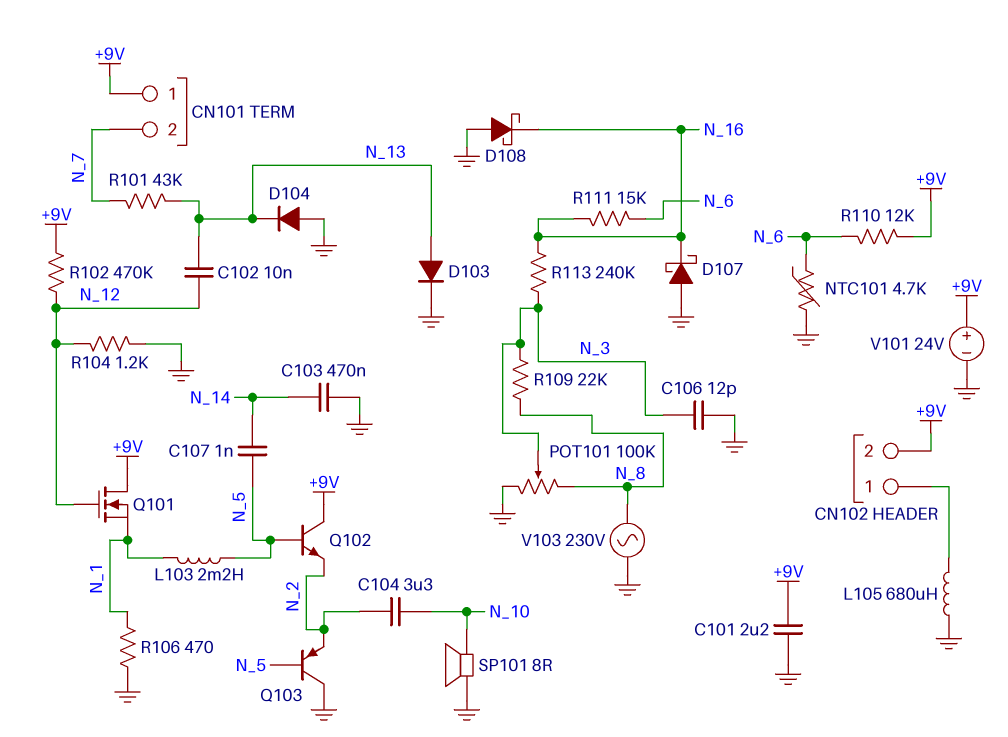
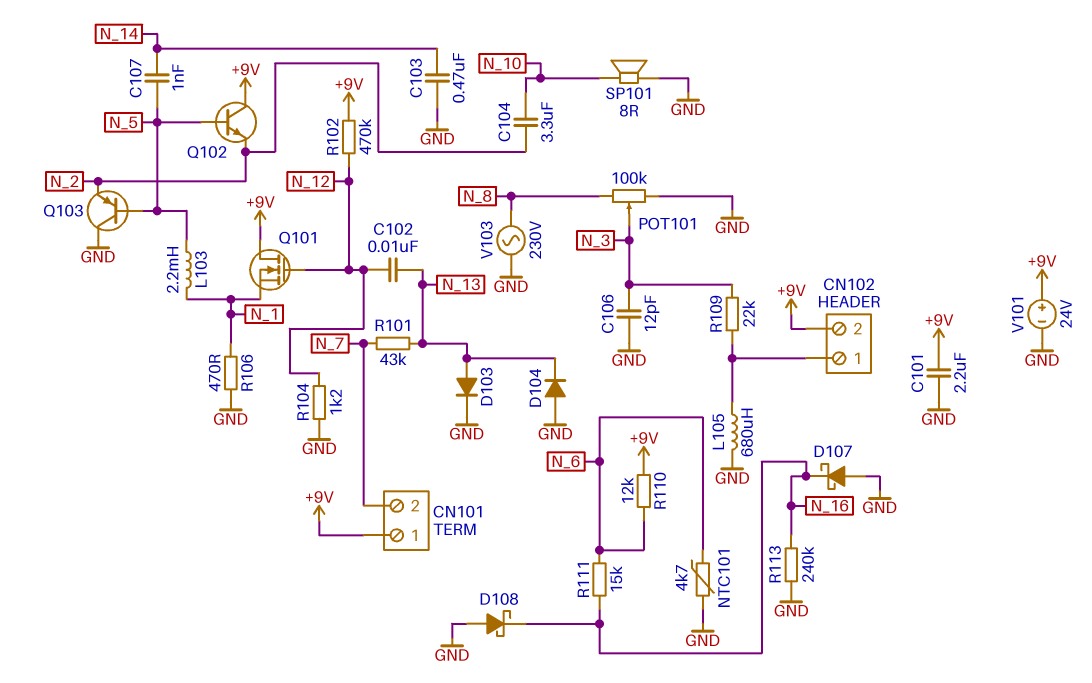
R109: 22k (N_3, N_8) -> 22k (CN102/1, N_3)
R113: 240k (N_3, N_16) -> 240k (GND, N_16)

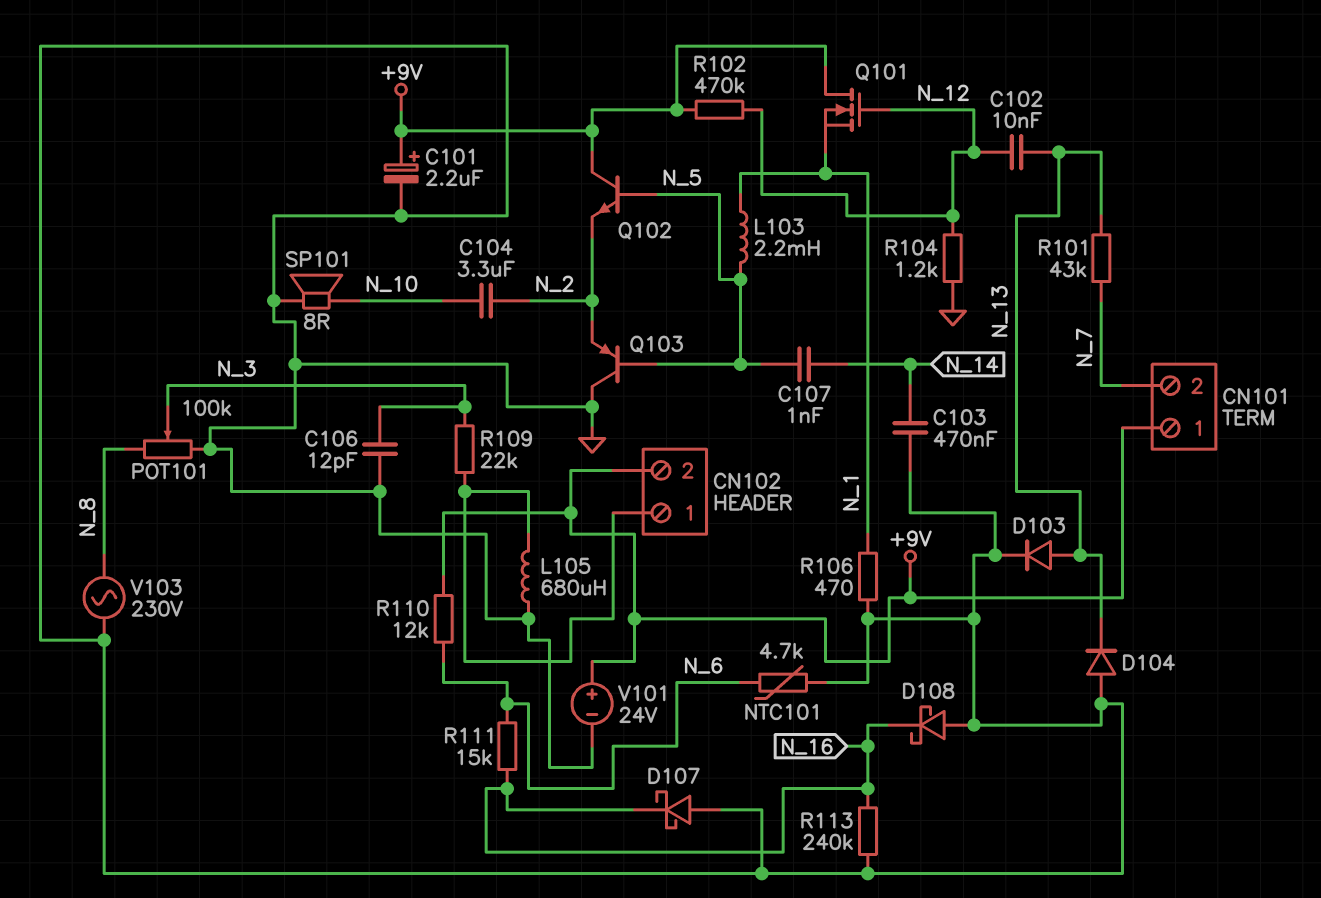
C101: 2.2uF (+9V, GND) -> 2.2uF (plus +9V, minus GND)

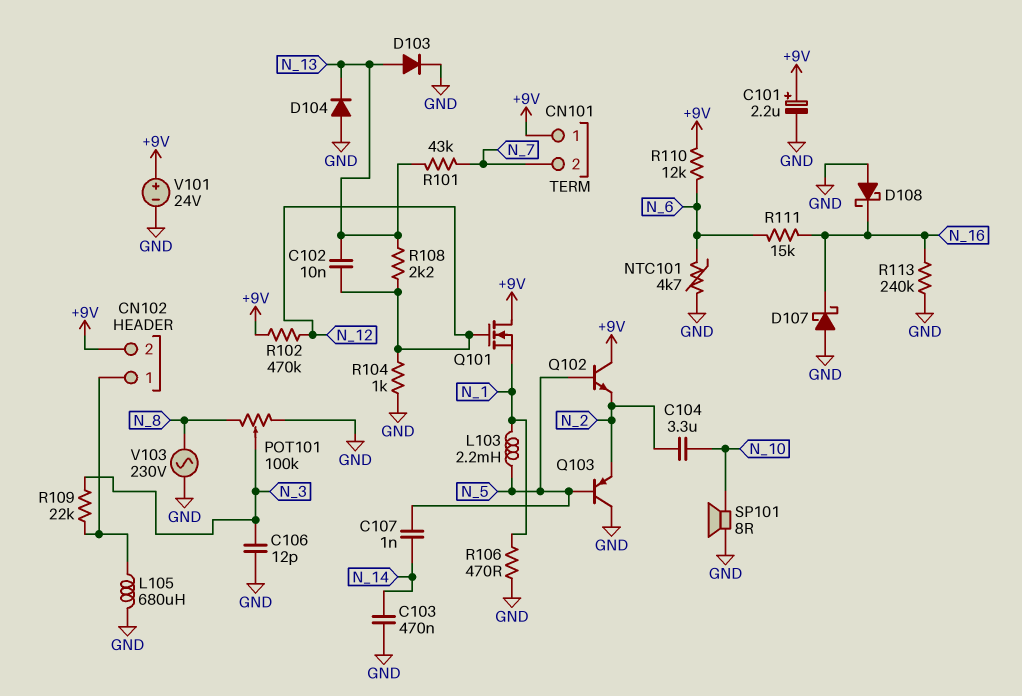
R104: 1.2k (GND, N_12) -> 1k (GND, N_12)
R108: none -> 2.2k (N_12, N_13)

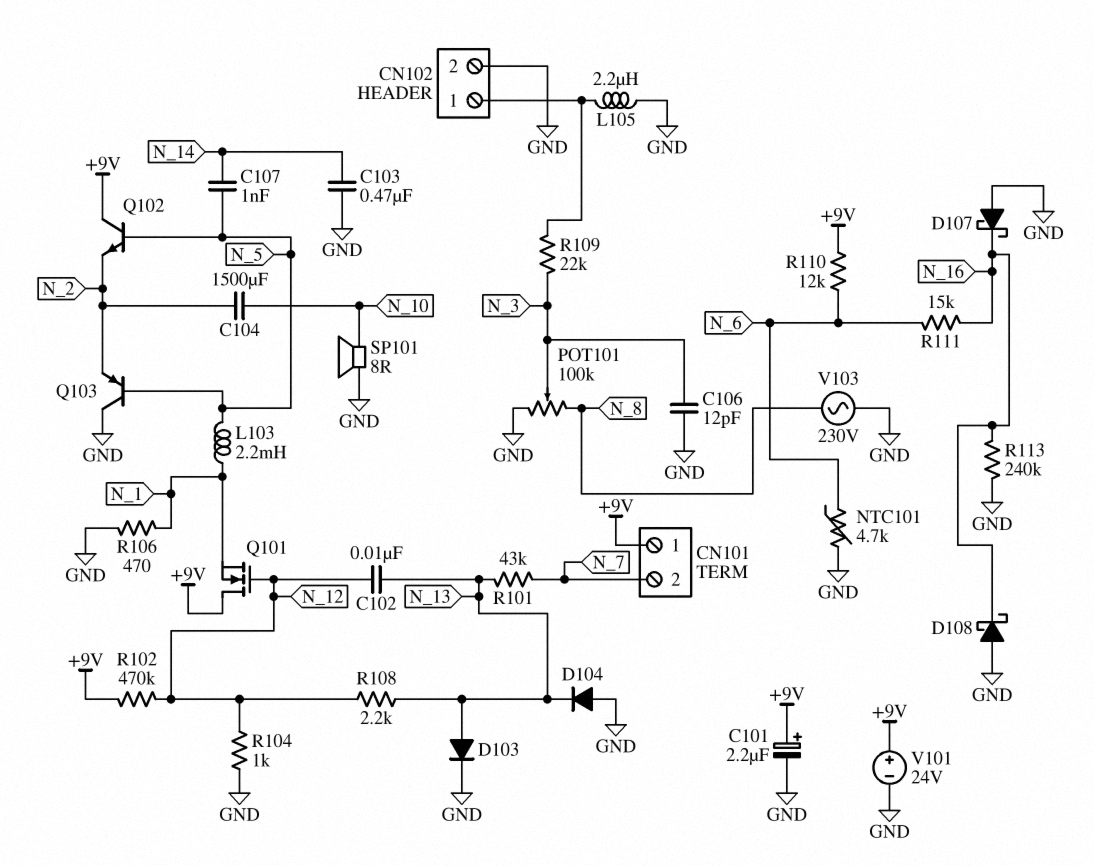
C104: 3.3uF (N_2, N_10) -> 1500uF (N_2, N_10)
CN102 pin 2: +9V -> GND
L105: 680uH (CN102/1, GND) -> 2.2uH (CN102/1, GND)

